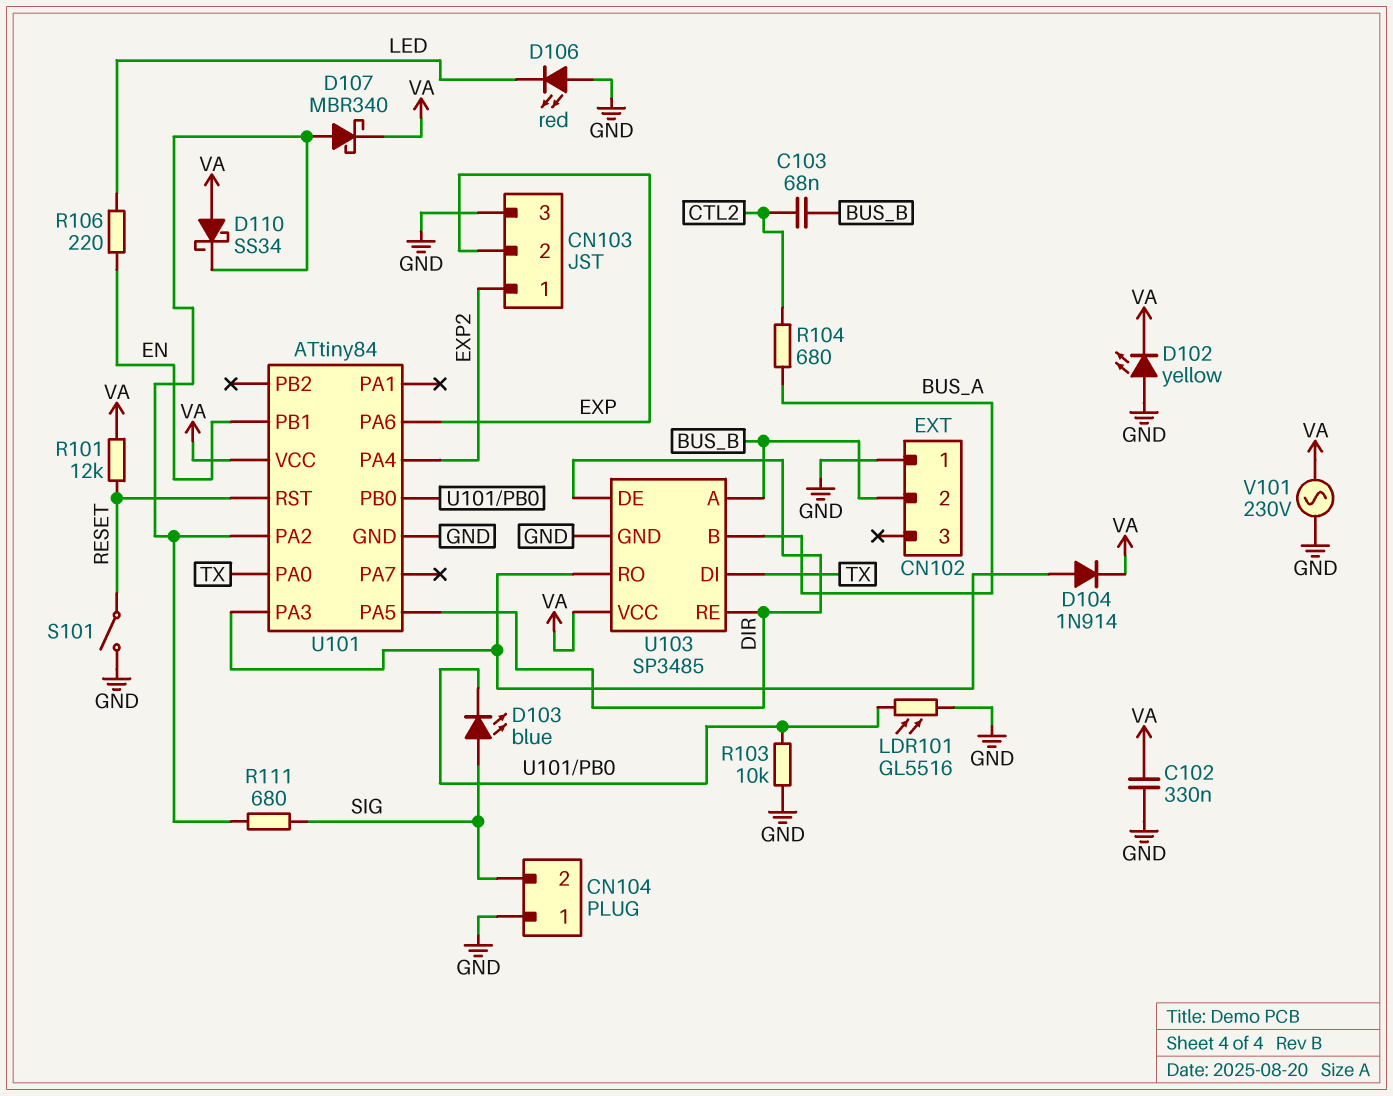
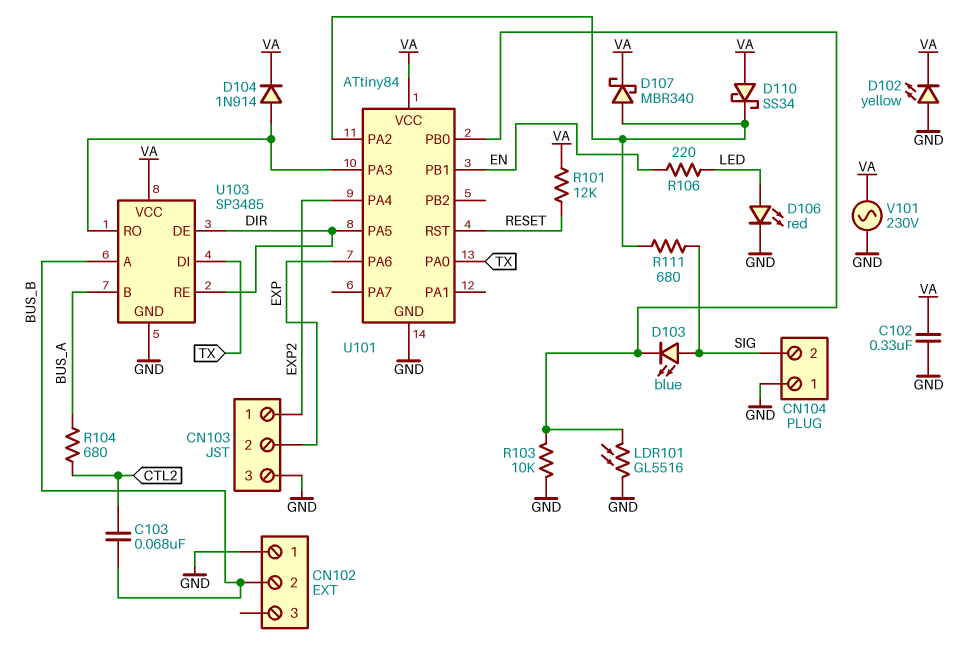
D106: LED red (A GND, K LED) -> LED red (A LED, K GND)
S101: switch (GND, RESET) -> none

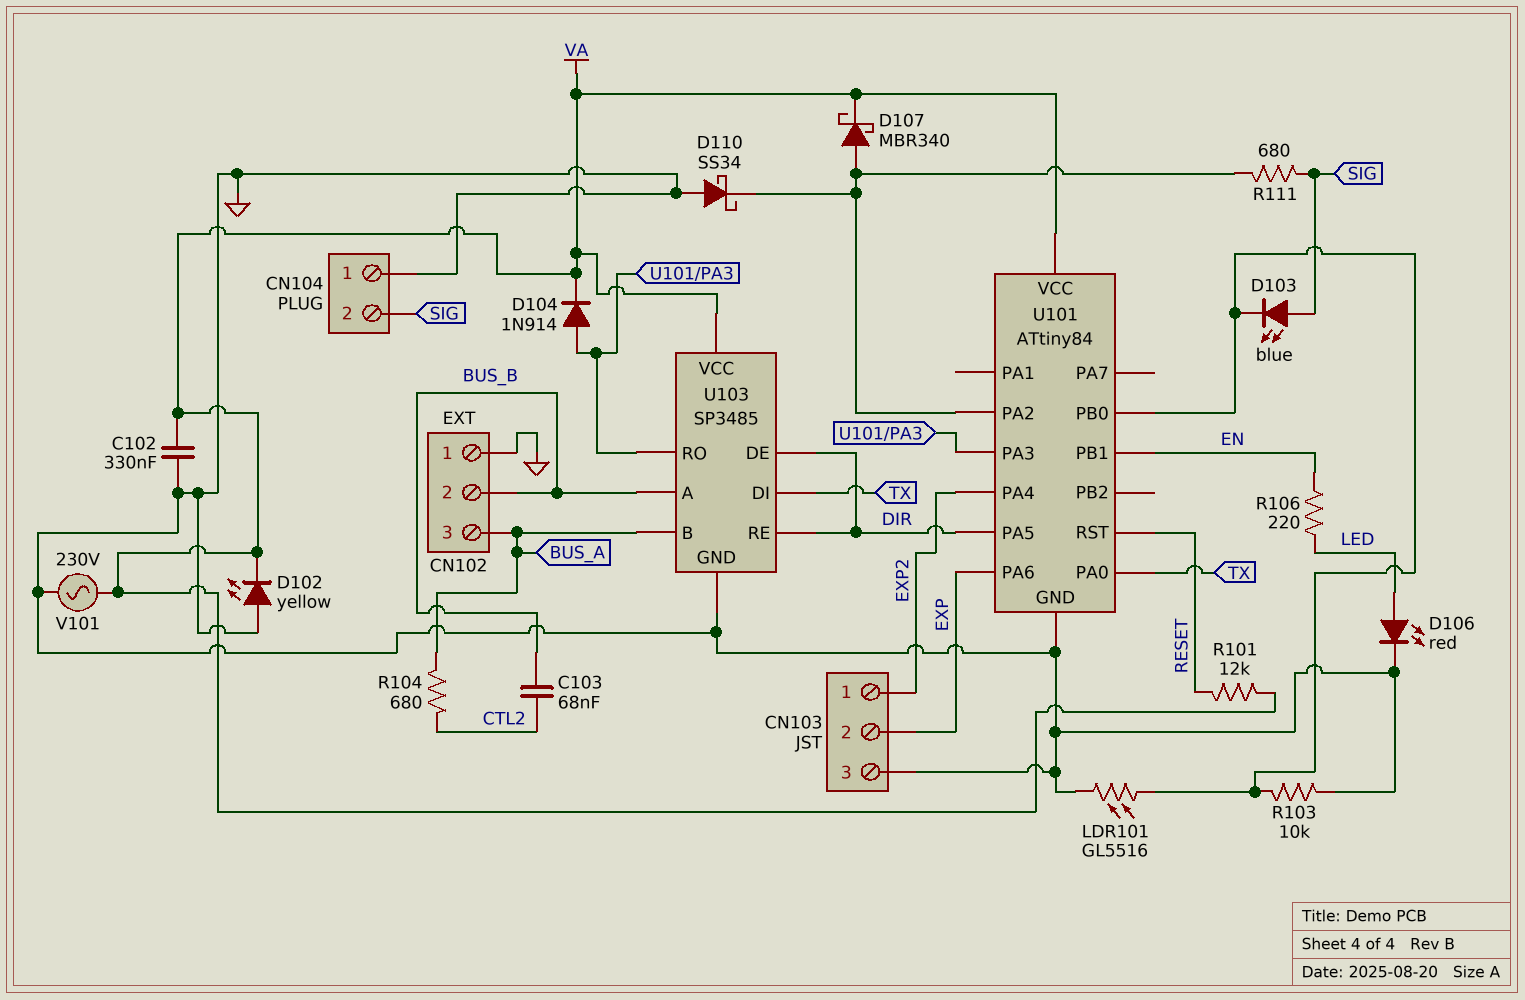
CN102 pin 3: none -> BUS_A
D110: schottky SS34 (A VA, K U101/PA2) -> schottky SS34 (A GND, K U101/PA2)

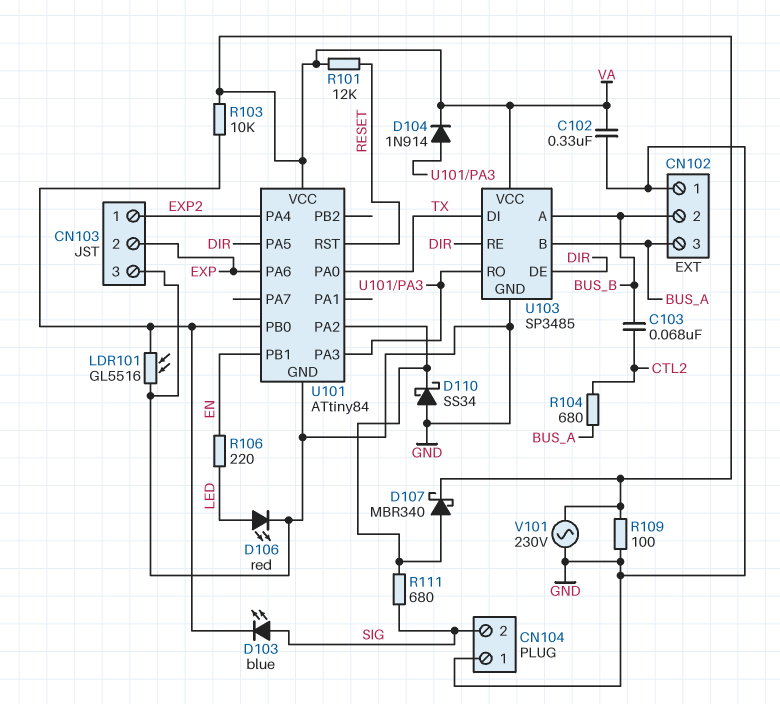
D102: LED yellow (A GND, K VA) -> none
R103: 10k (GND, U101/PB0) -> 10k (U101/PB0, VA)
R109: none -> 100 (GND, VA)

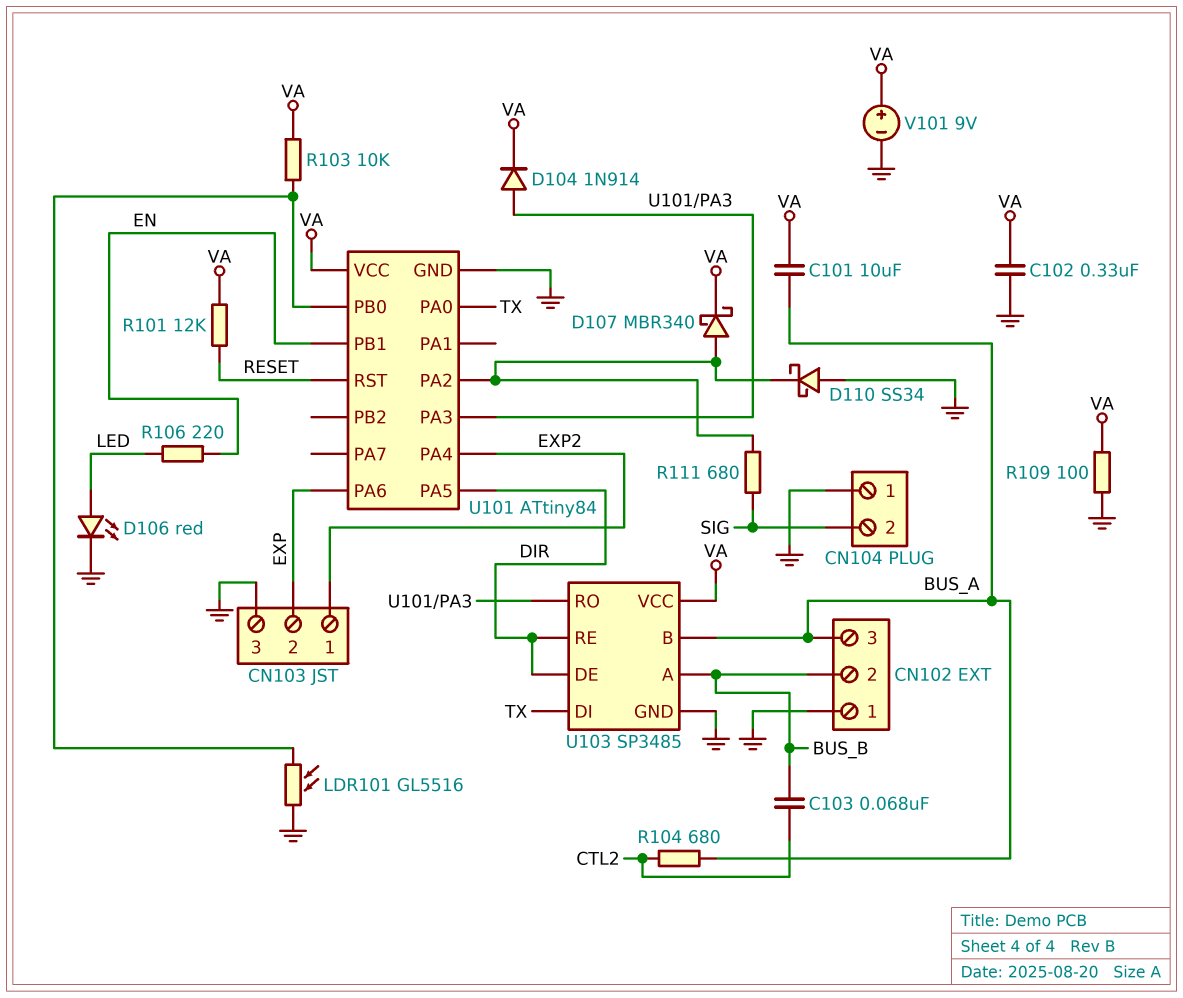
C101: none -> 10uF (BUS_A, VA)
D103: LED blue (A SIG, K U101/PB0) -> none
V101: AC 230V (GND, VA) -> 9V (plus VA, minus GND)

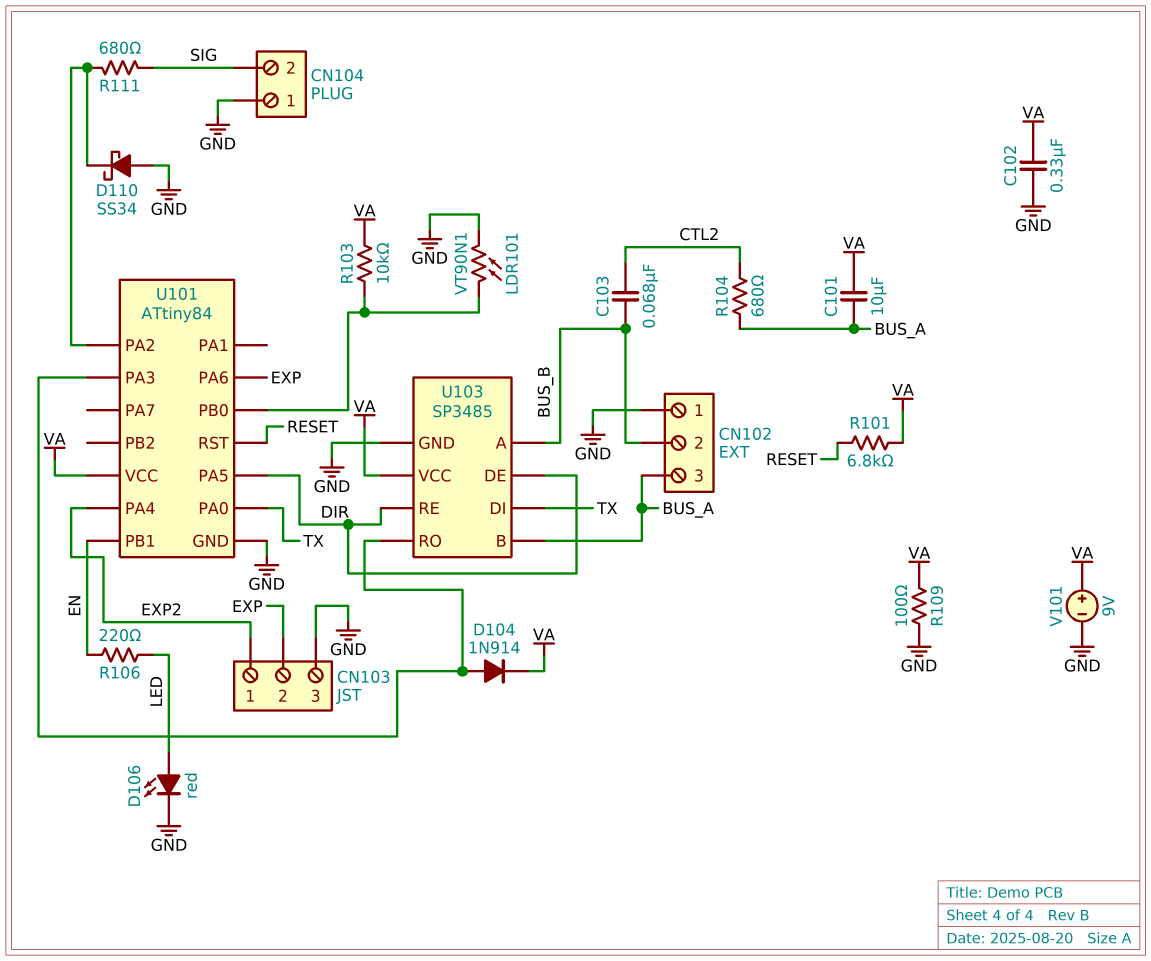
D107: schottky MBR340 (A U101/PA2, K VA) -> none
LDR101: GL5516 (GND, U101/PB0) -> VT90N1 (GND, U101/PB0)
R101: 12k (RESET, VA) -> 6.8k (RESET, VA)

